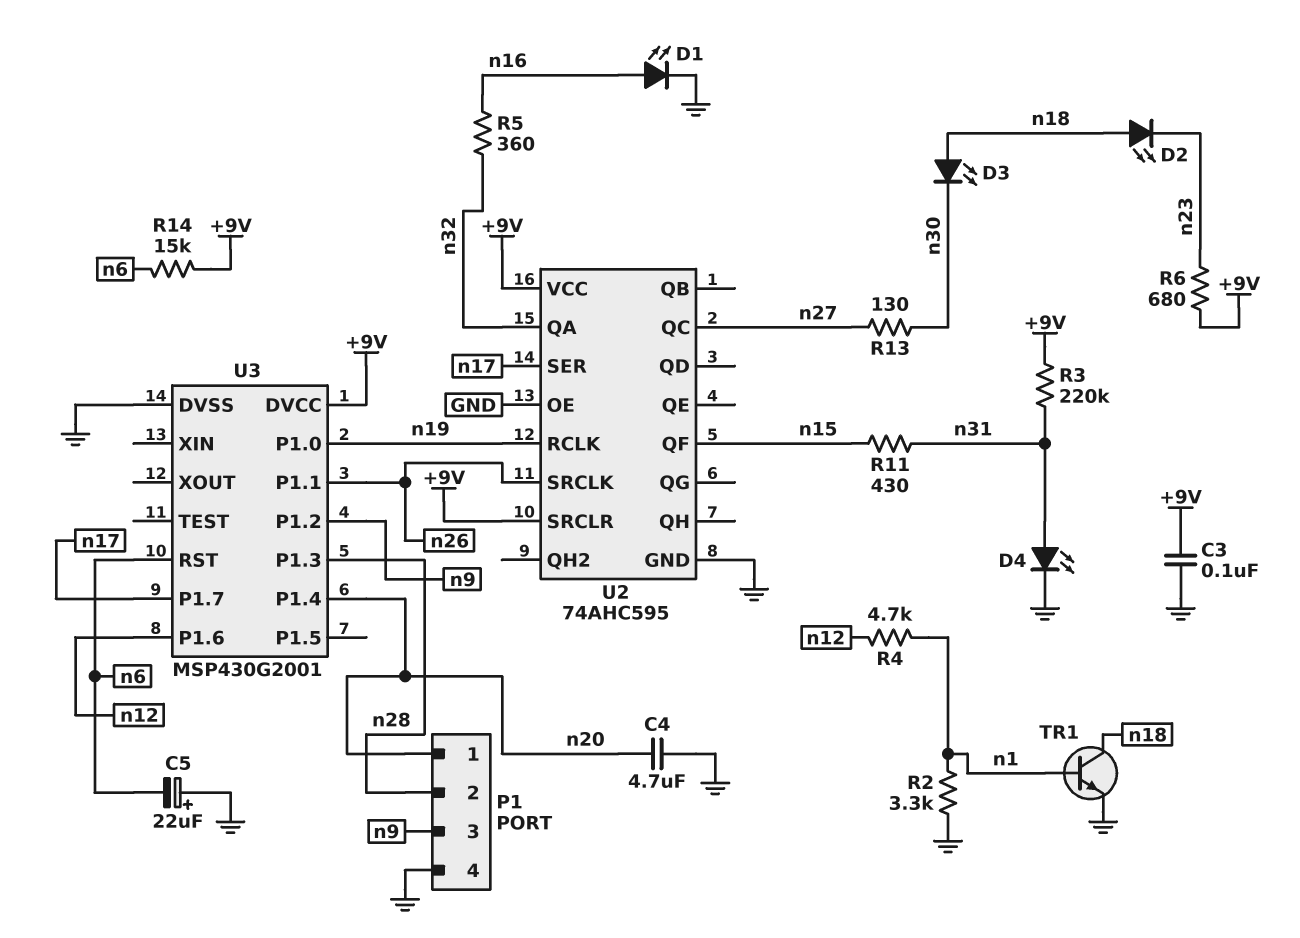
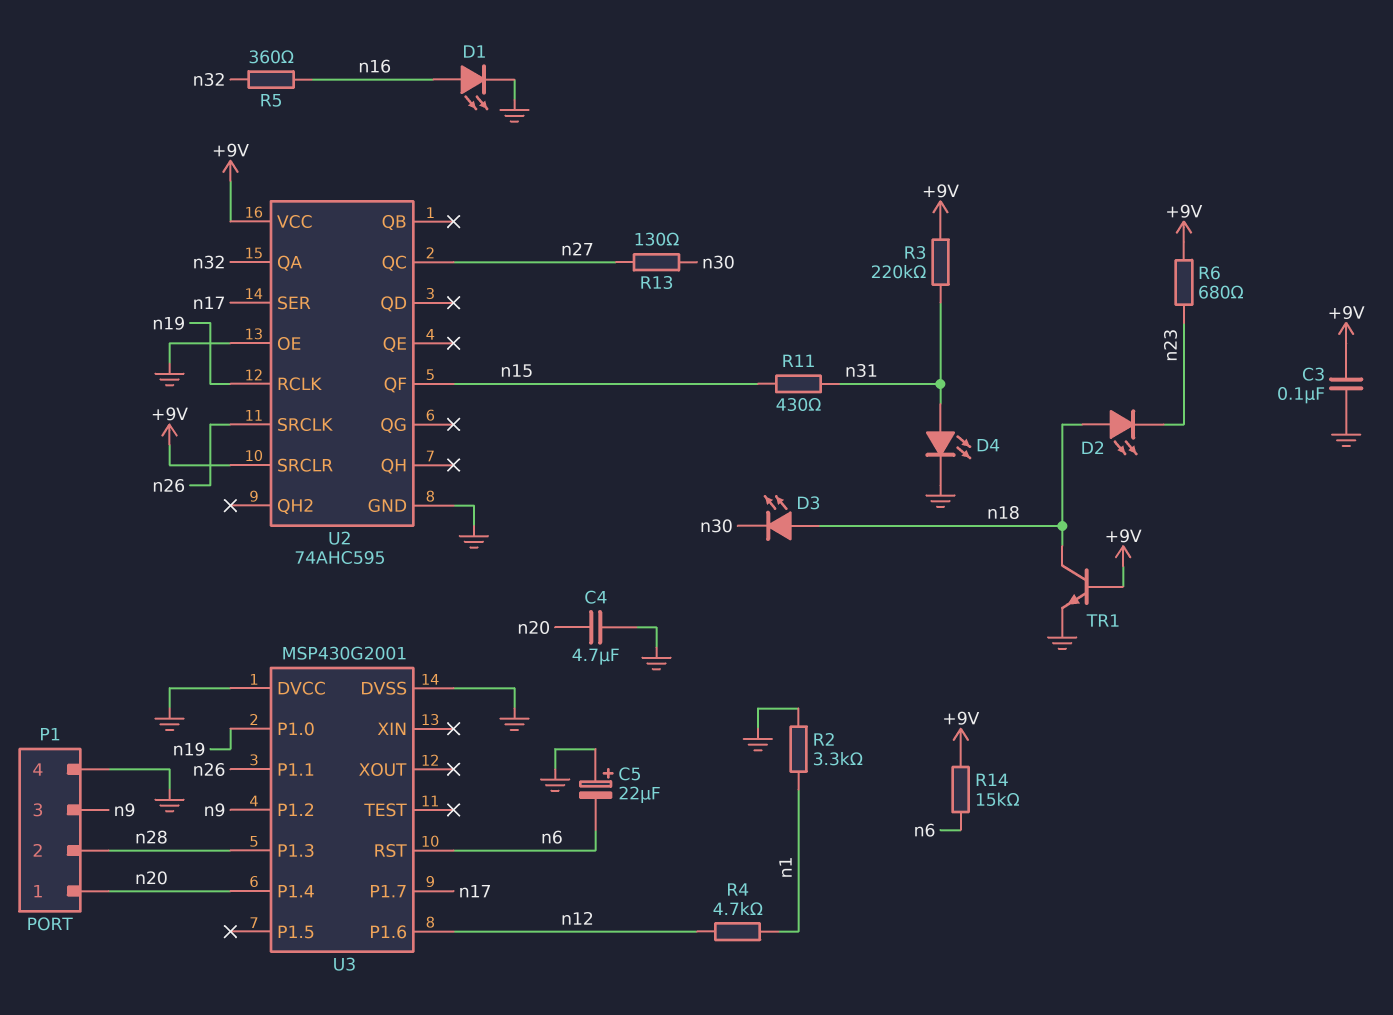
TR1: NPN (B n1, C n18, E GND) -> NPN (B +9V, C n18, E GND)
U3 pin DVCC: +9V -> GND

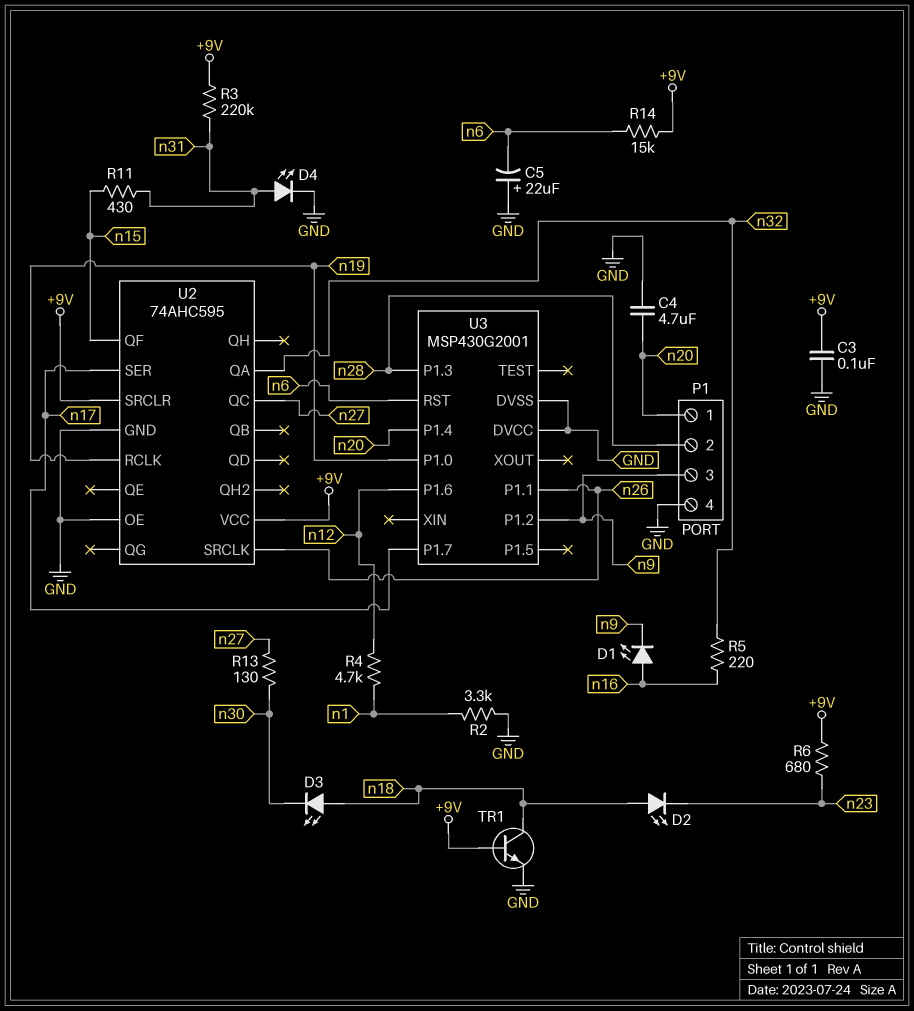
D1: LED (A n16, K GND) -> LED (A n16, K n9)
R5: 360 (n16, n32) -> 220 (n16, n32)

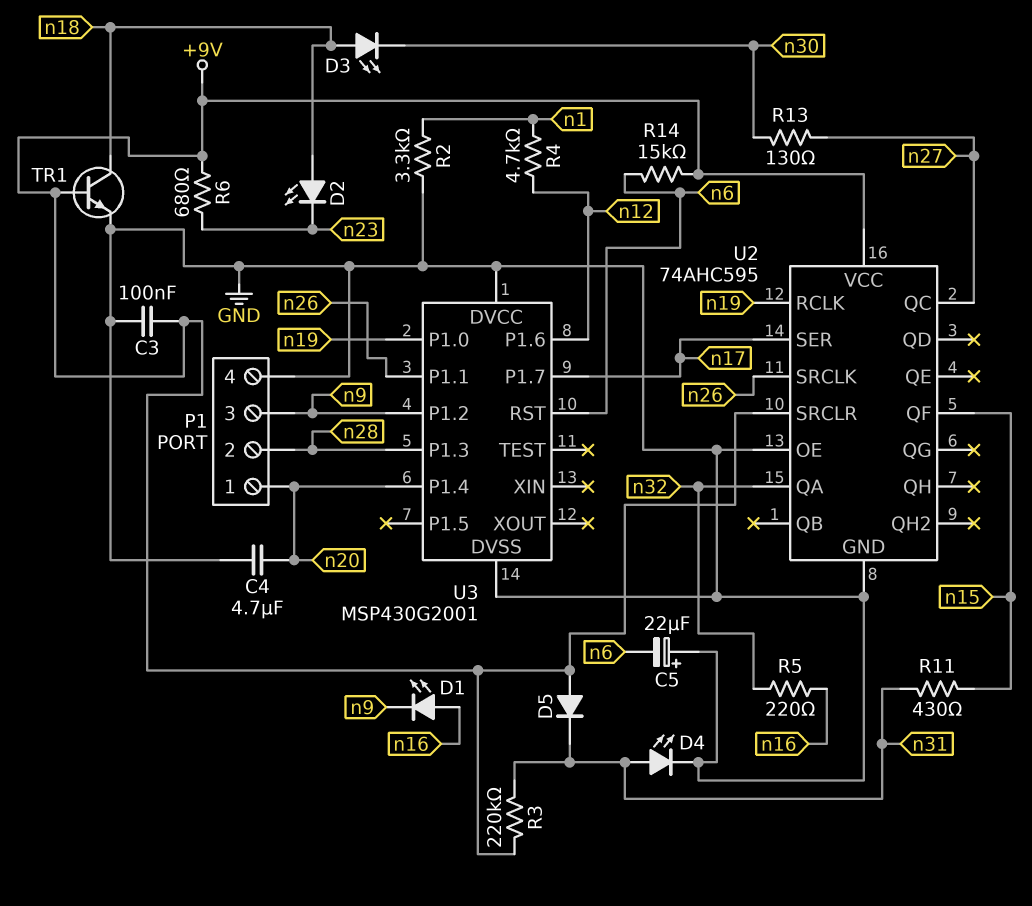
D5: none -> diode (A +9V, K n31)

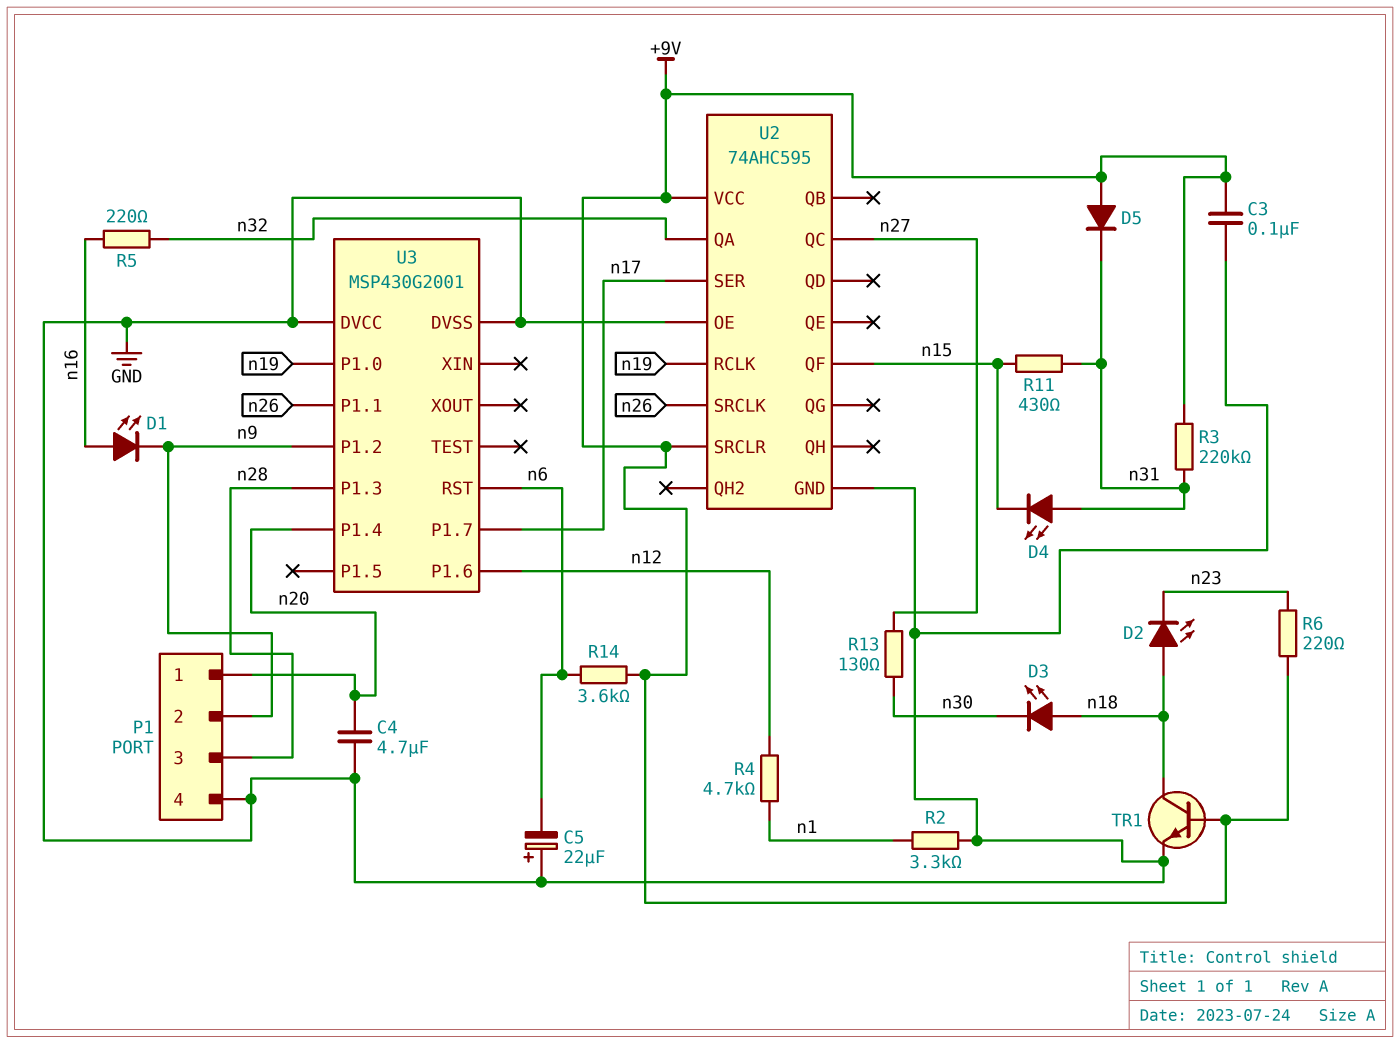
D4: LED (A n31, K GND) -> LED (A n31, K n15)
P1 pin 2: n28 -> n9
P1 pin 3: n9 -> n28
R6: 680 (+9V, n23) -> 220 (+9V, n23)
R14: 15k (+9V, n6) -> 3.6k (+9V, n6)

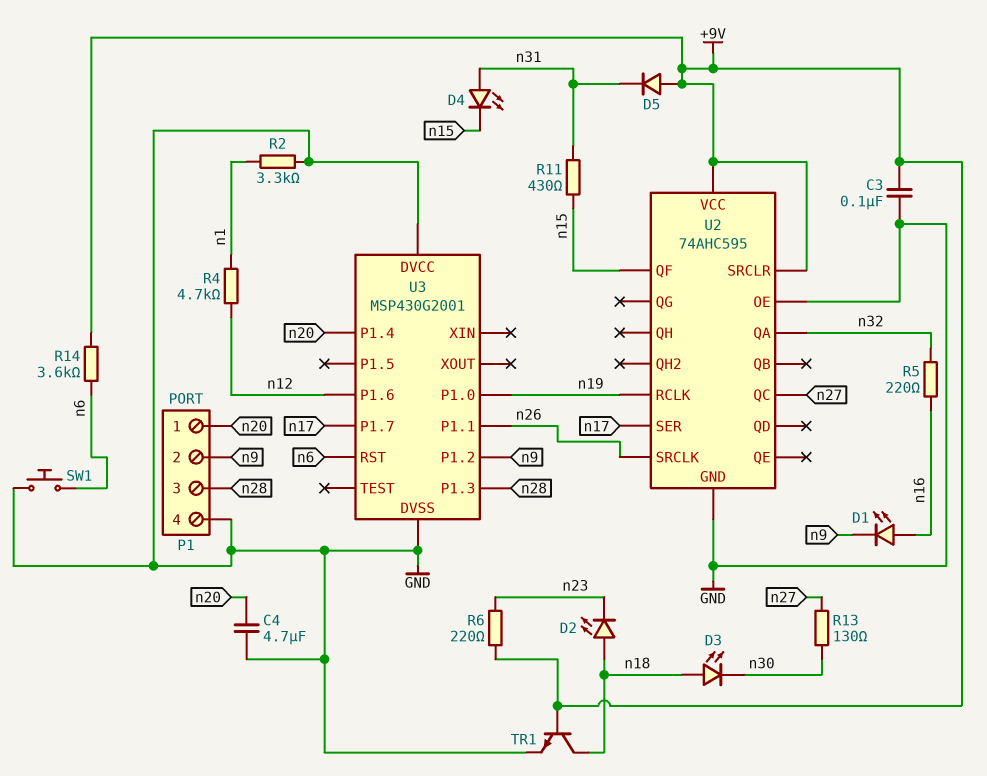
C5: 22uF (plus GND, minus n6) -> none
R3: 220k (+9V, n31) -> none
SW1: none -> button (GND, n6)

